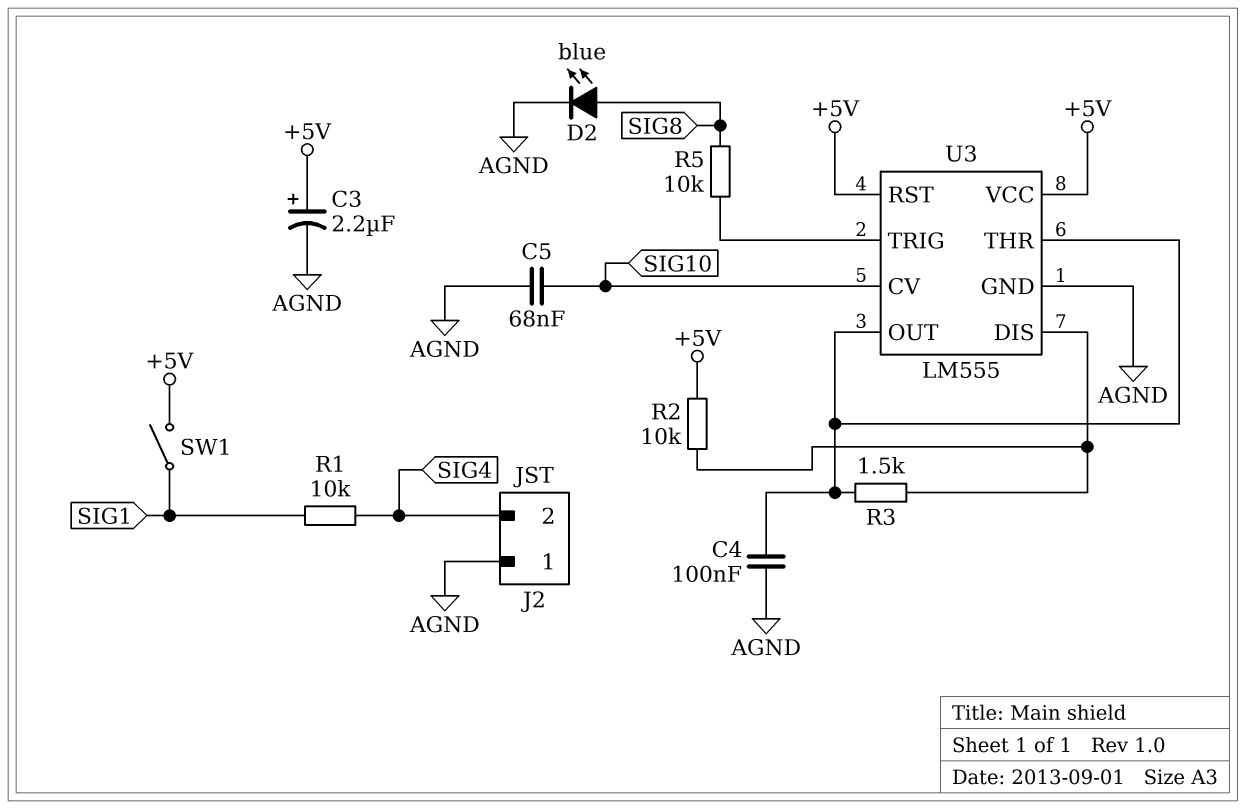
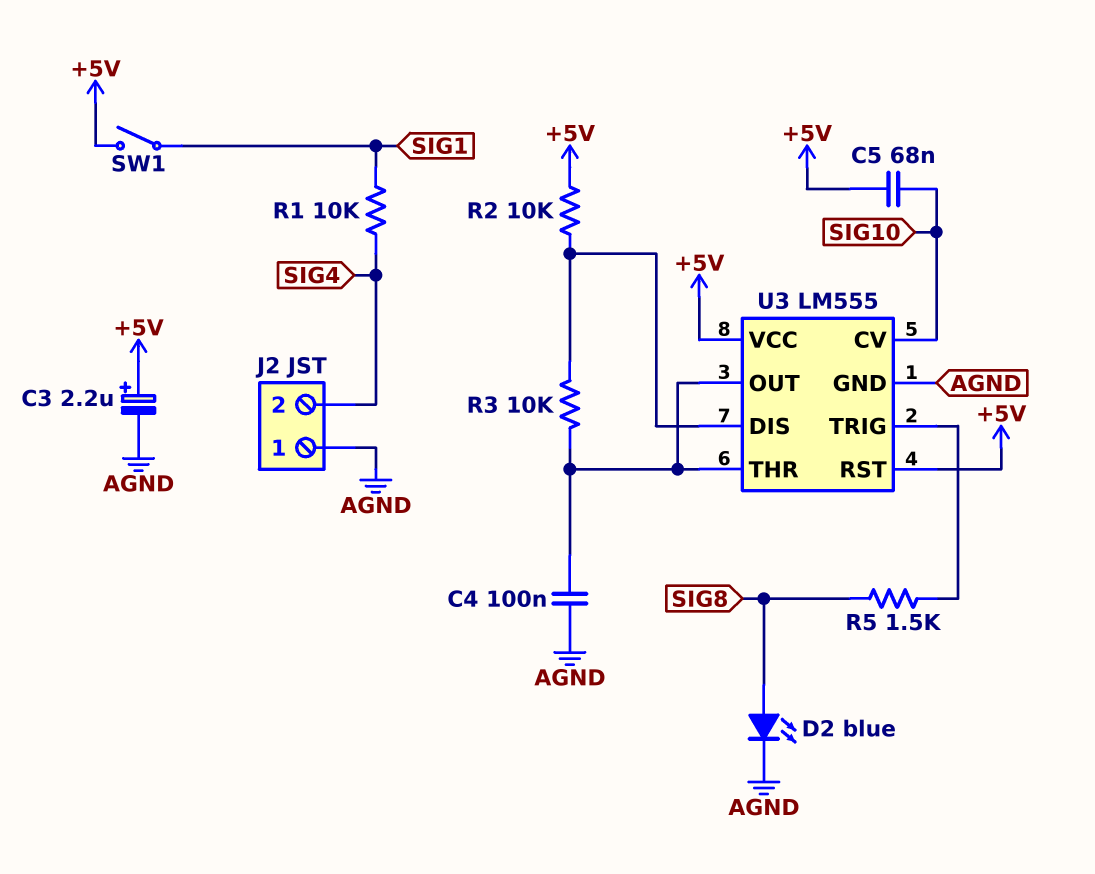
C5: 68nF (AGND, SIG10) -> 68nF (+5V, SIG10)
R3: 1.5k (U3/DIS, U3/OUT) -> 10k (U3/DIS, U3/OUT)
R5: 10k (SIG8, U3/TRIG) -> 1.5k (SIG8, U3/TRIG)

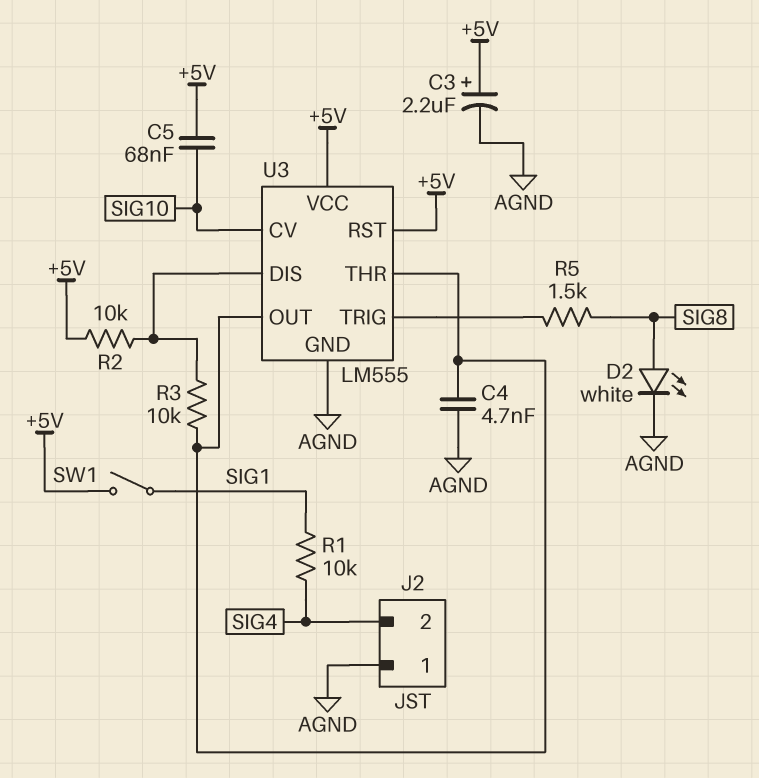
C4: 100nF (AGND, U3/OUT) -> 4.7nF (AGND, U3/OUT)
D2: LED blue (A SIG8, K AGND) -> LED white (A SIG8, K AGND)

